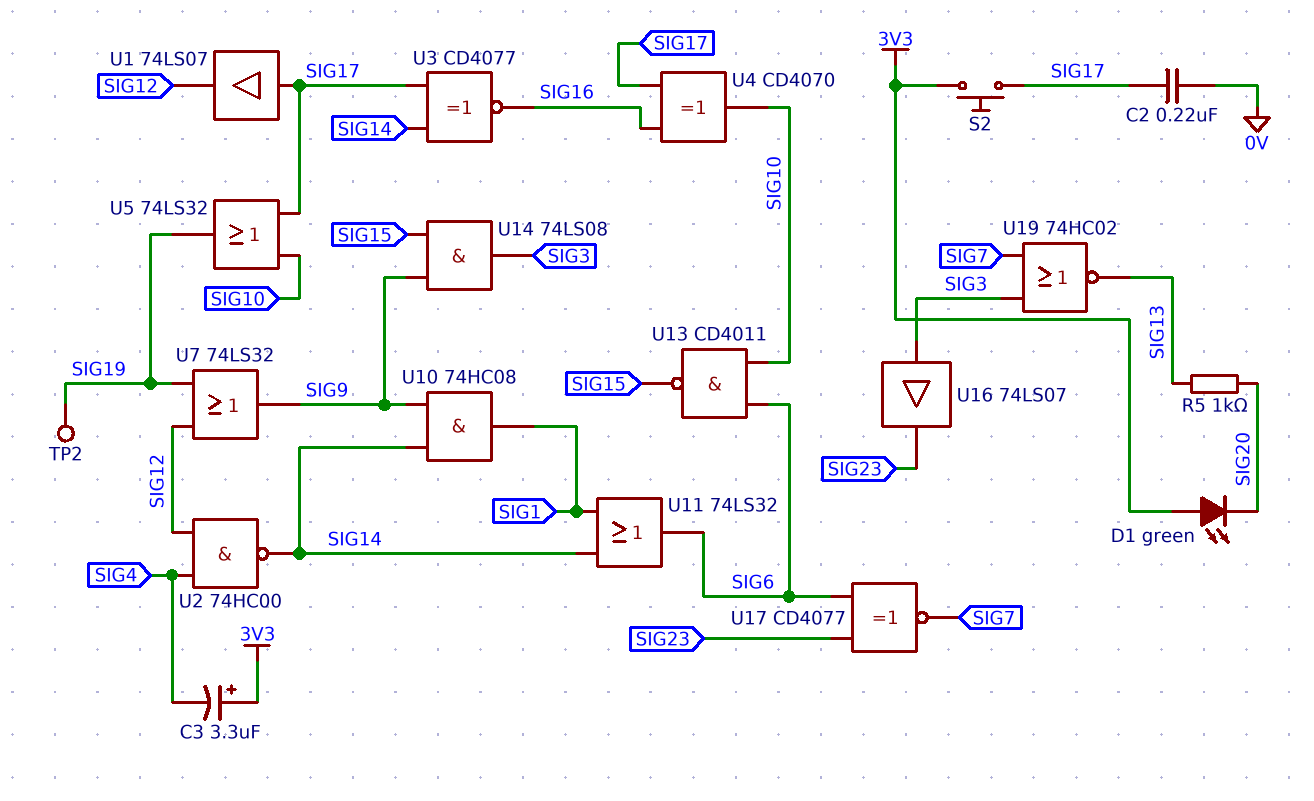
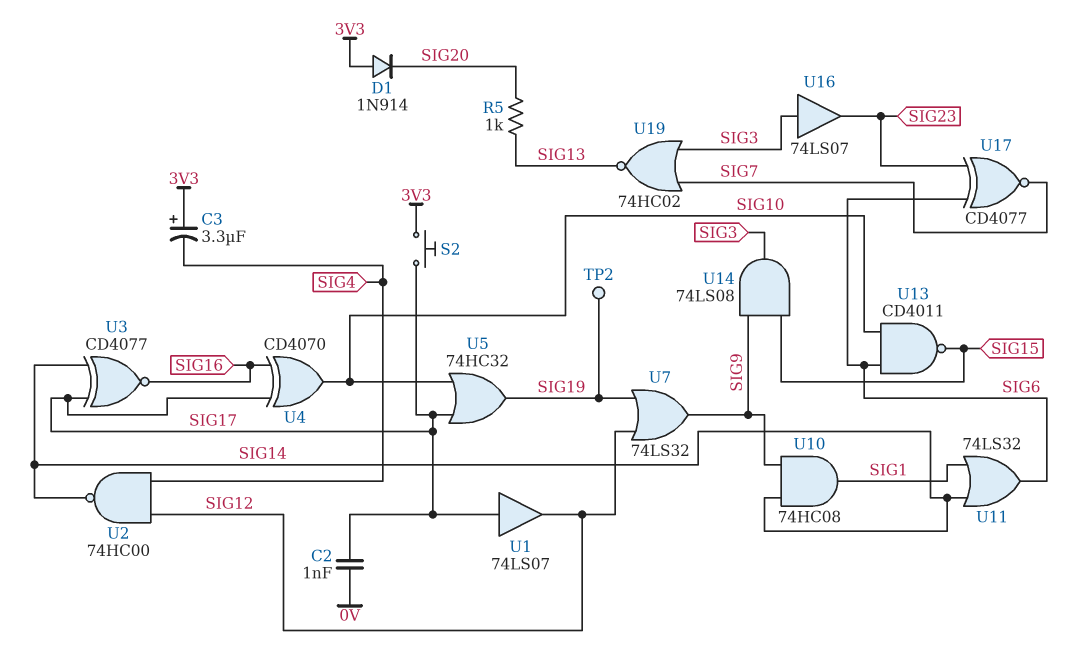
C2: 220nF (0V, SIG17) -> 1nF (0V, SIG17)
D1: LED green (A 3V3, K SIG20) -> diode 1N914 (A 3V3, K SIG20)
U5: OR 74LS32 (in SIG10, in SIG17, out SIG19) -> OR 74HC32 (in SIG10, in SIG17, out SIG19)

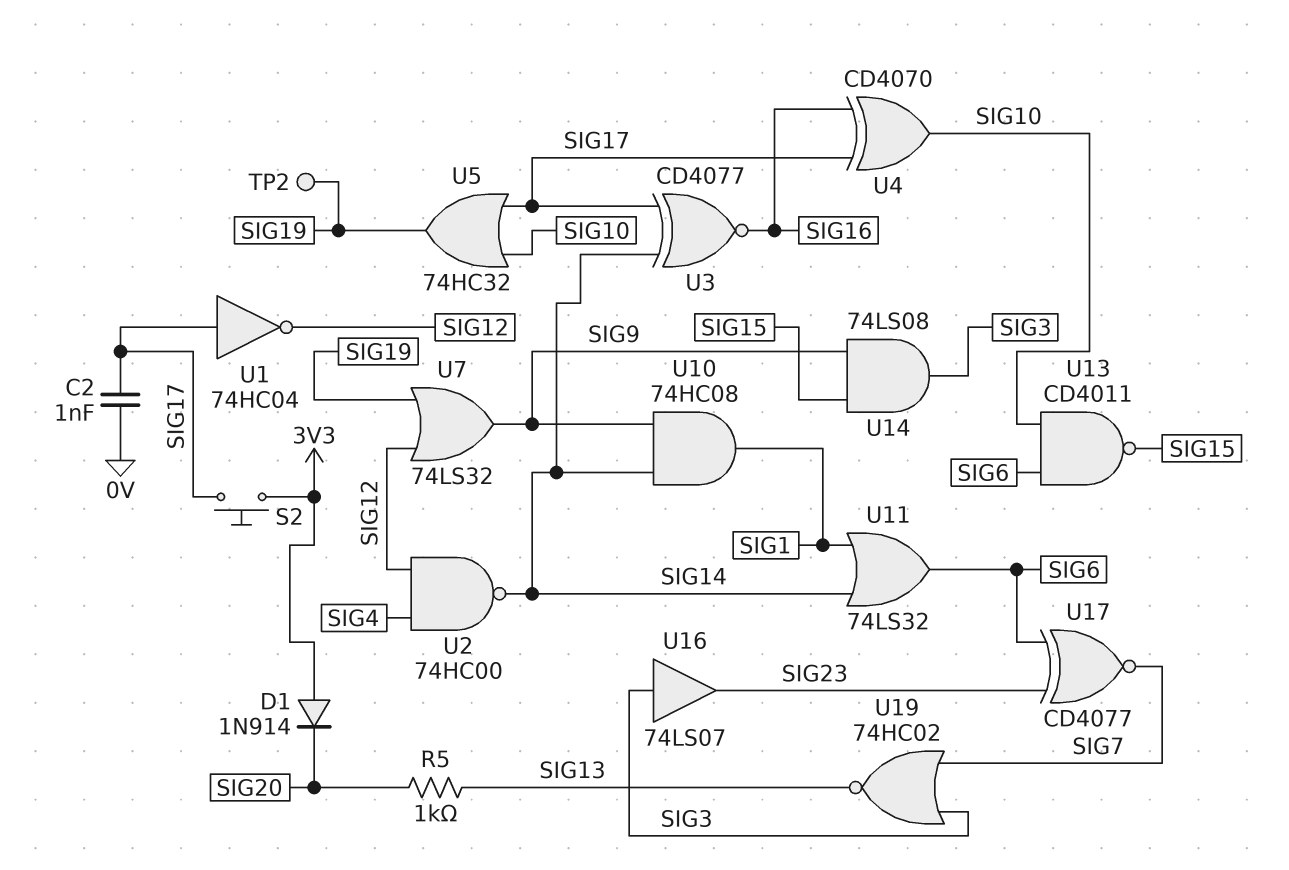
C3: 3.3uF (plus 3V3, minus SIG4) -> none
U1: buffer 74LS07 (in SIG17, out SIG12) -> NOT 74HC04 (in SIG17, out SIG12)

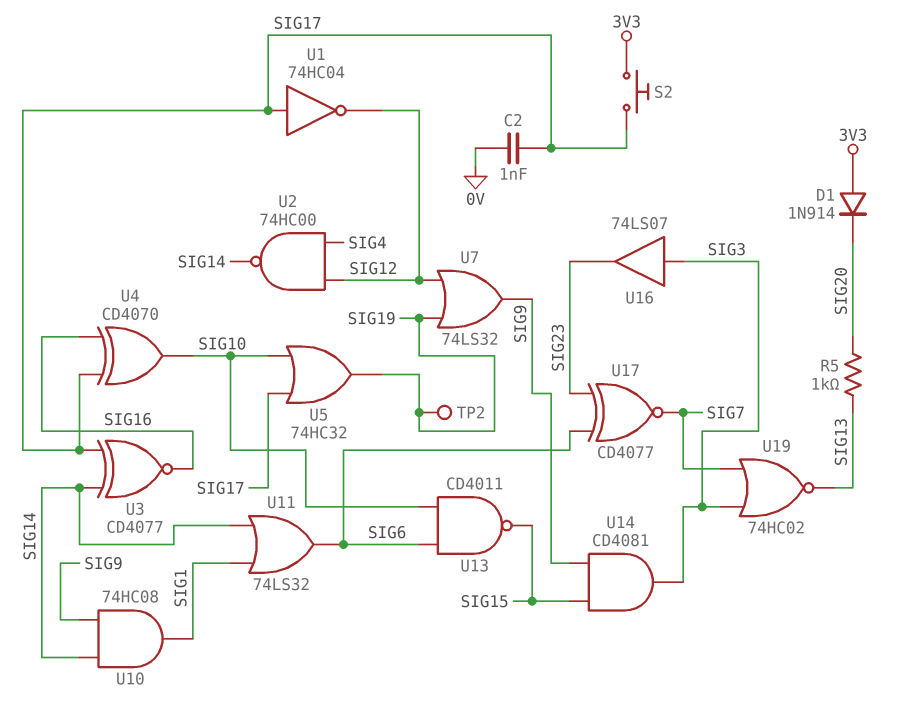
U14: AND 74LS08 (in SIG9, in SIG15, out SIG3) -> AND CD4081 (in SIG9, in SIG15, out SIG3)

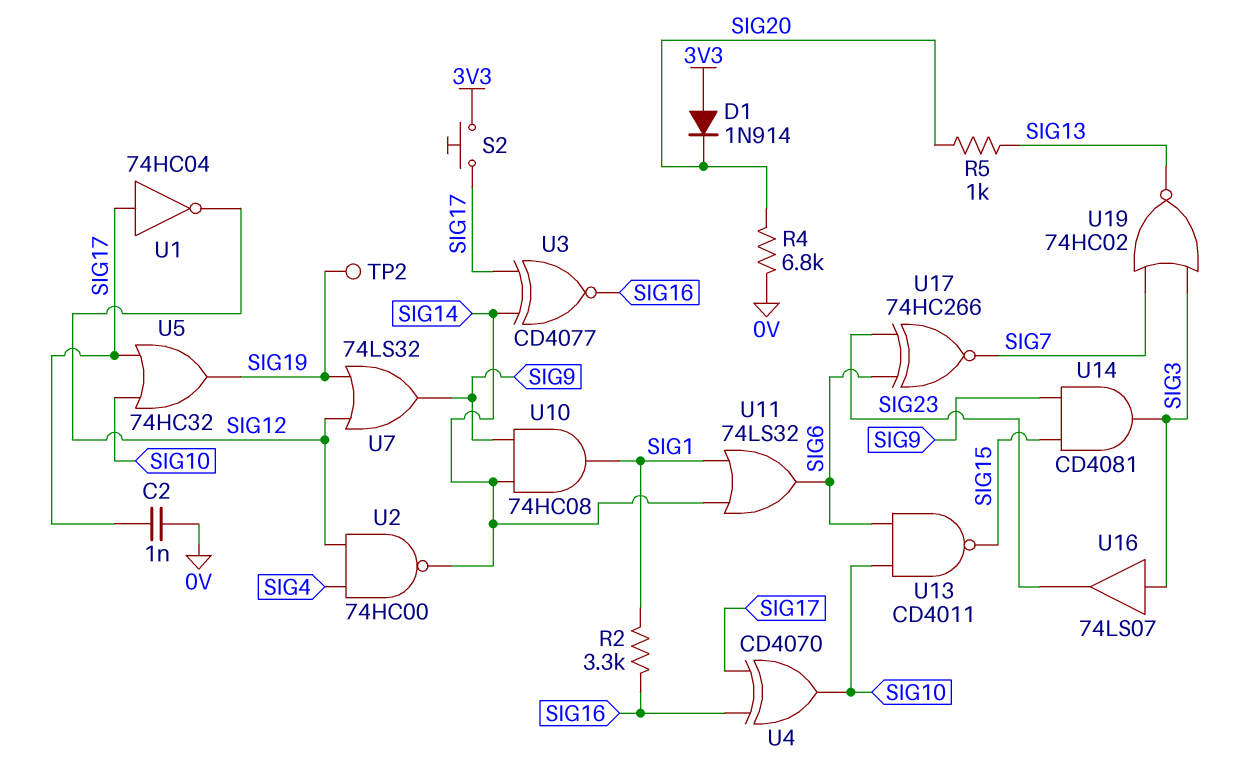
R2: none -> 3.3k (SIG1, SIG16)
R4: none -> 6.8k (0V, SIG20)
U17: XNOR CD4077 (in SIG6, in SIG23, out SIG7) -> XNOR 74HC266 (in SIG6, in SIG23, out SIG7)

